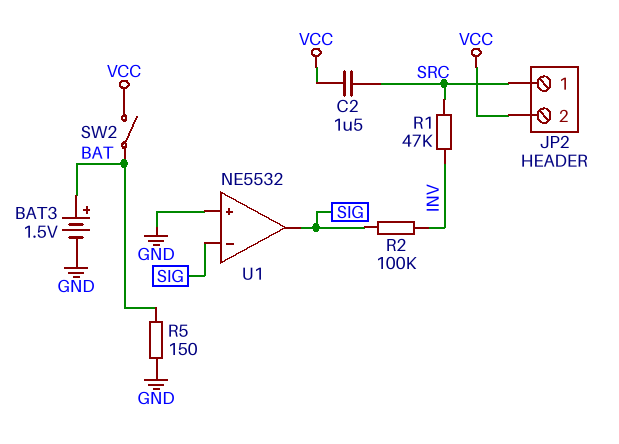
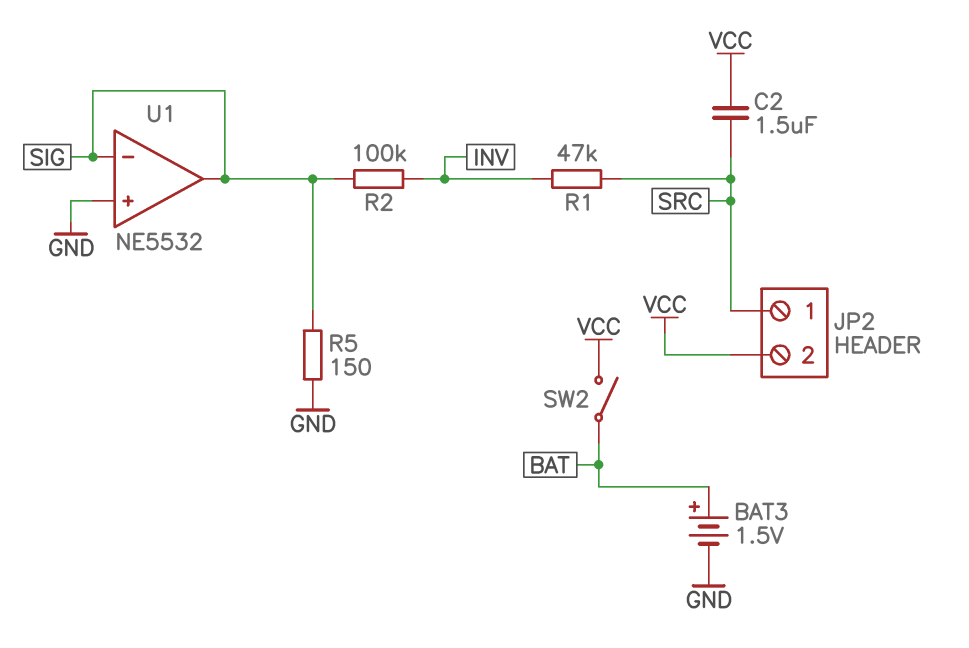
R5: 150 (BAT, GND) -> 150 (GND, SIG)

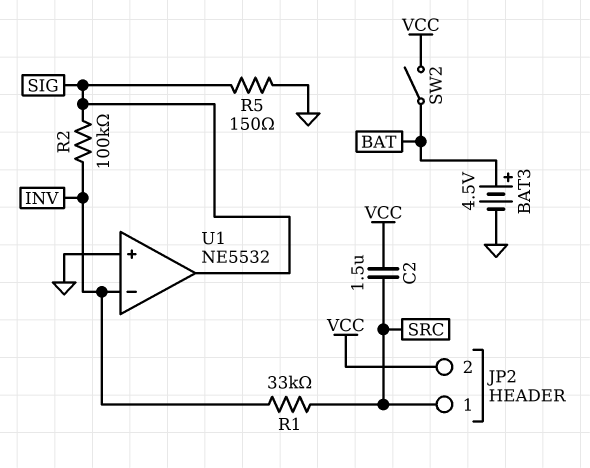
BAT3: 1.5V (plus BAT, minus GND) -> 4.5V (plus BAT, minus GND)
R1: 47k (INV, SRC) -> 33k (INV, SRC)
U1 pin in-: SIG -> INV

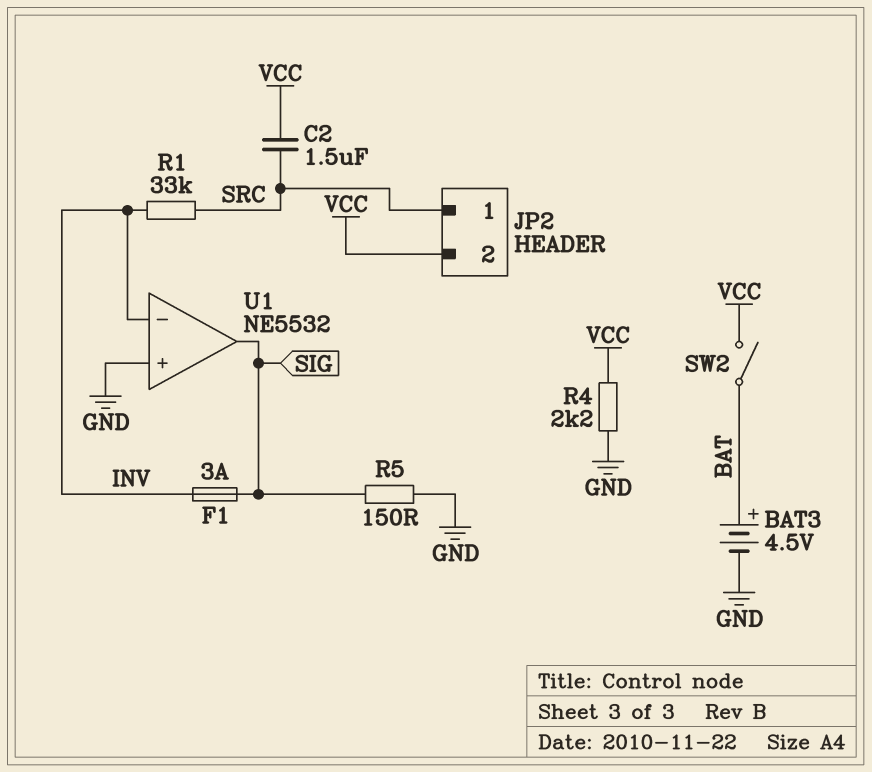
F1: none -> 3A (INV, SIG)
R2: 100k (INV, SIG) -> none
R4: none -> 2.2k (GND, VCC)

